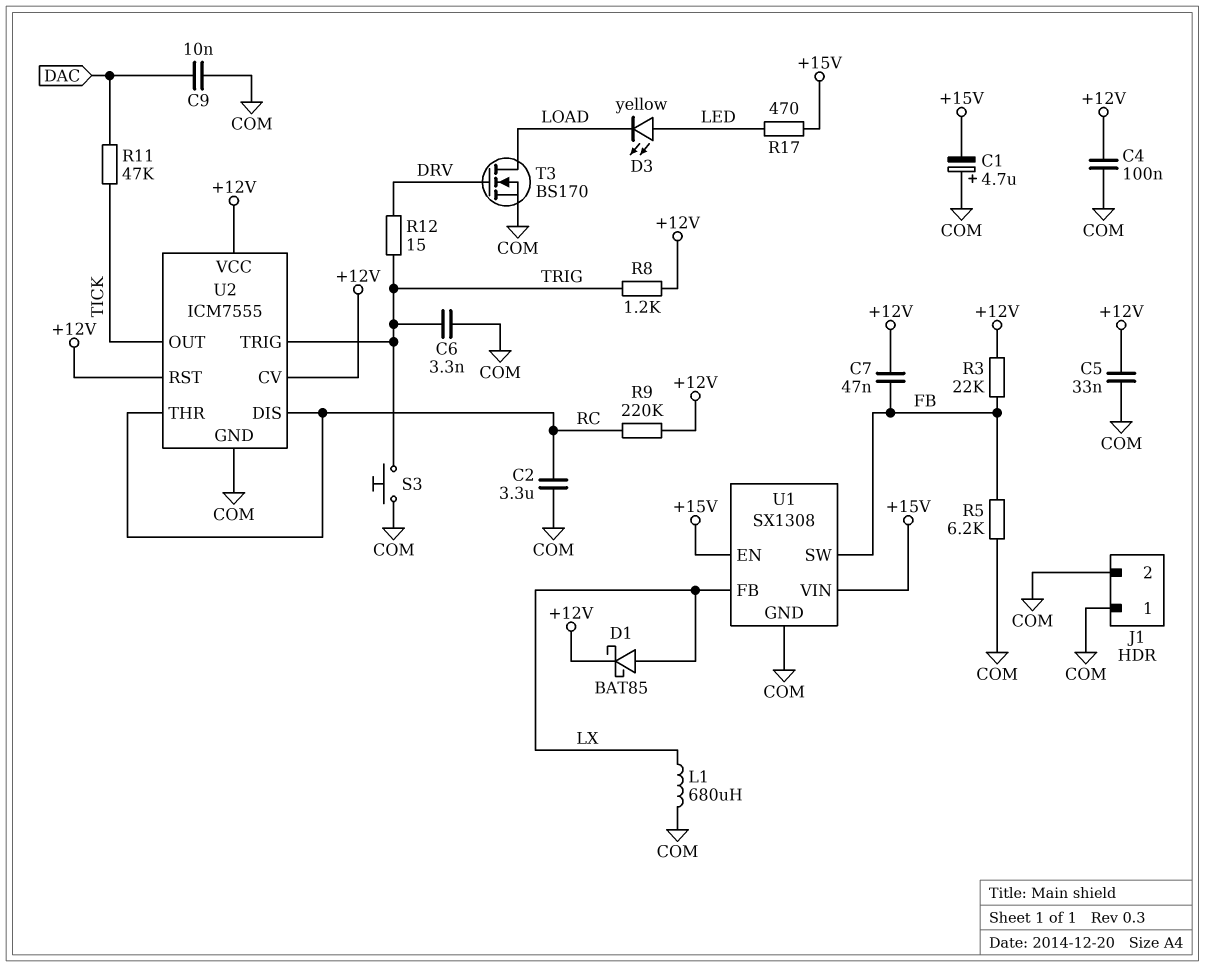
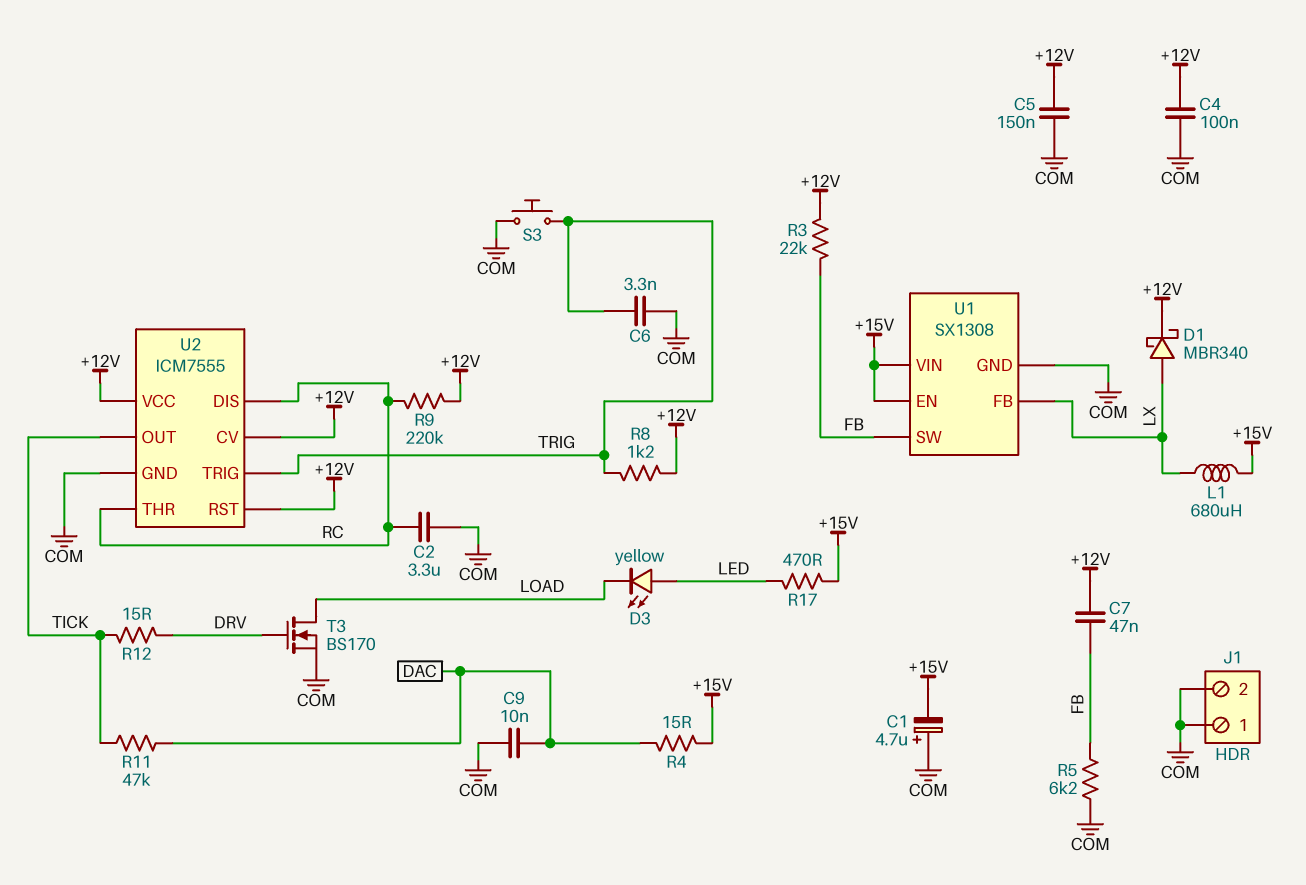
C5: 33nF (+12V, COM) -> 150nF (+12V, COM)
D1: schottky BAT85 (A LX, K +12V) -> schottky MBR340 (A LX, K +12V)
L1: 680uH (COM, LX) -> 680uH (+15V, LX)
R4: none -> 15 (+15V, DAC)
R12: 15 (DRV, TRIG) -> 15 (DRV, TICK)

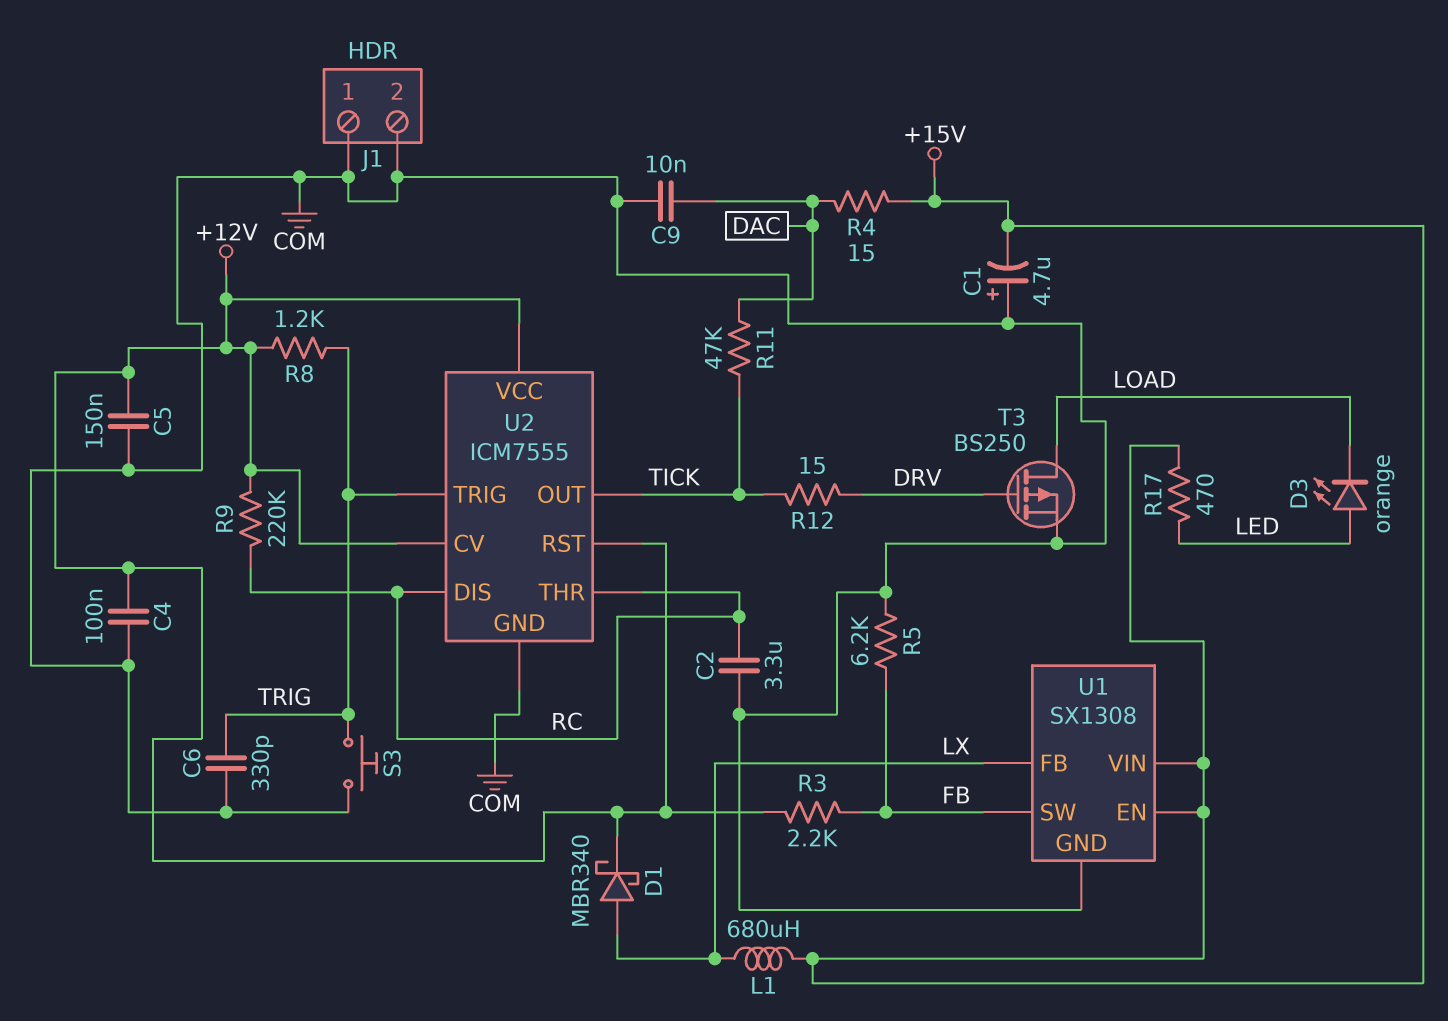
C6: 3.3nF (COM, TRIG) -> 330pF (COM, TRIG)
C7: 47nF (+12V, FB) -> none
D3: LED yellow (A LED, K LOAD) -> LED orange (A LED, K LOAD)
R3: 22k (+12V, FB) -> 2.2k (+12V, FB)
T3: NMOS BS170 (G DRV, D LOAD, S COM) -> PMOS BS250 (G DRV, D LOAD, S COM)

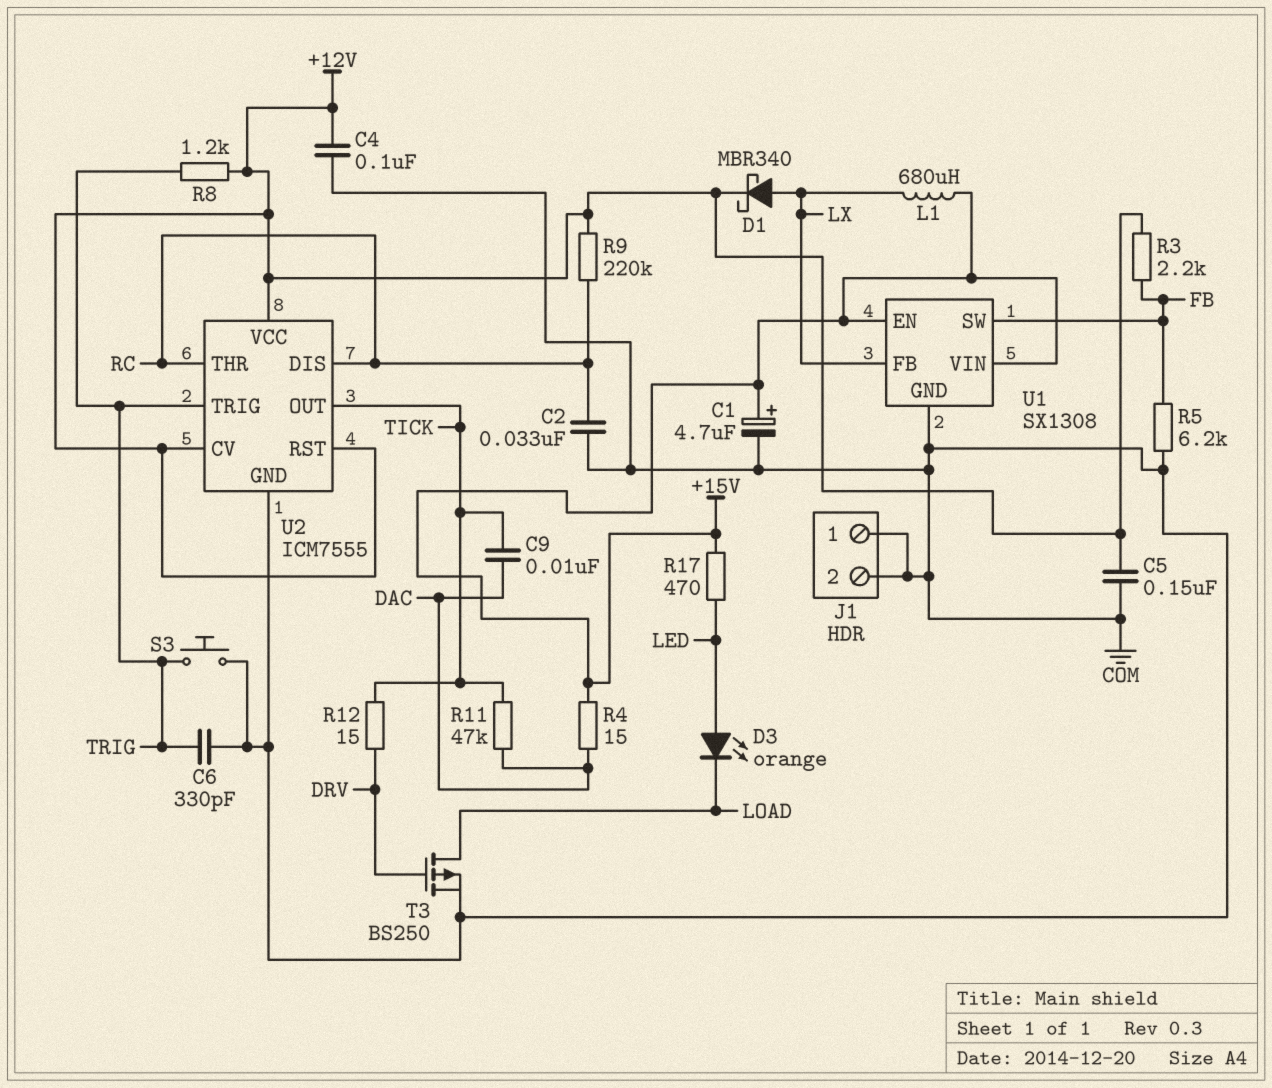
C1: 4.7uF (plus COM, minus +15V) -> 4.7uF (plus +15V, minus COM)
C2: 3.3uF (COM, RC) -> 33nF (COM, RC)
C9: 10nF (COM, DAC) -> 10nF (DAC, TICK)

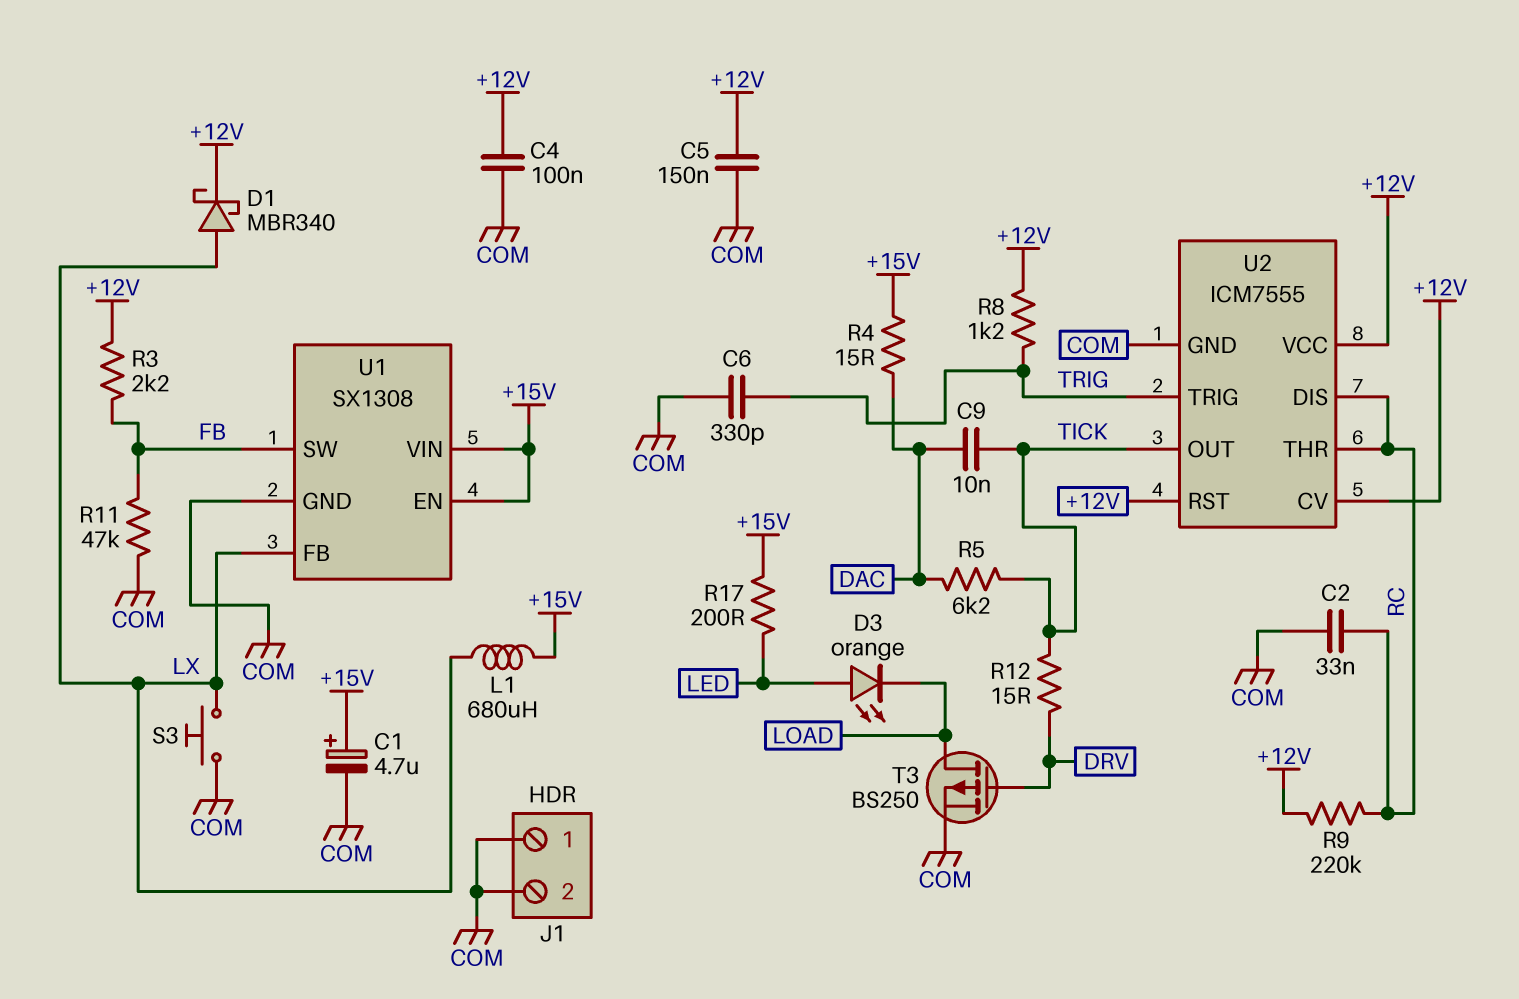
R5: 6.2k (COM, FB) -> 6.2k (DAC, TICK)
R11: 47k (DAC, TICK) -> 47k (COM, FB)
R17: 470 (+15V, LED) -> 200 (+15V, LED)
S3: button (COM, TRIG) -> button (COM, LX)

